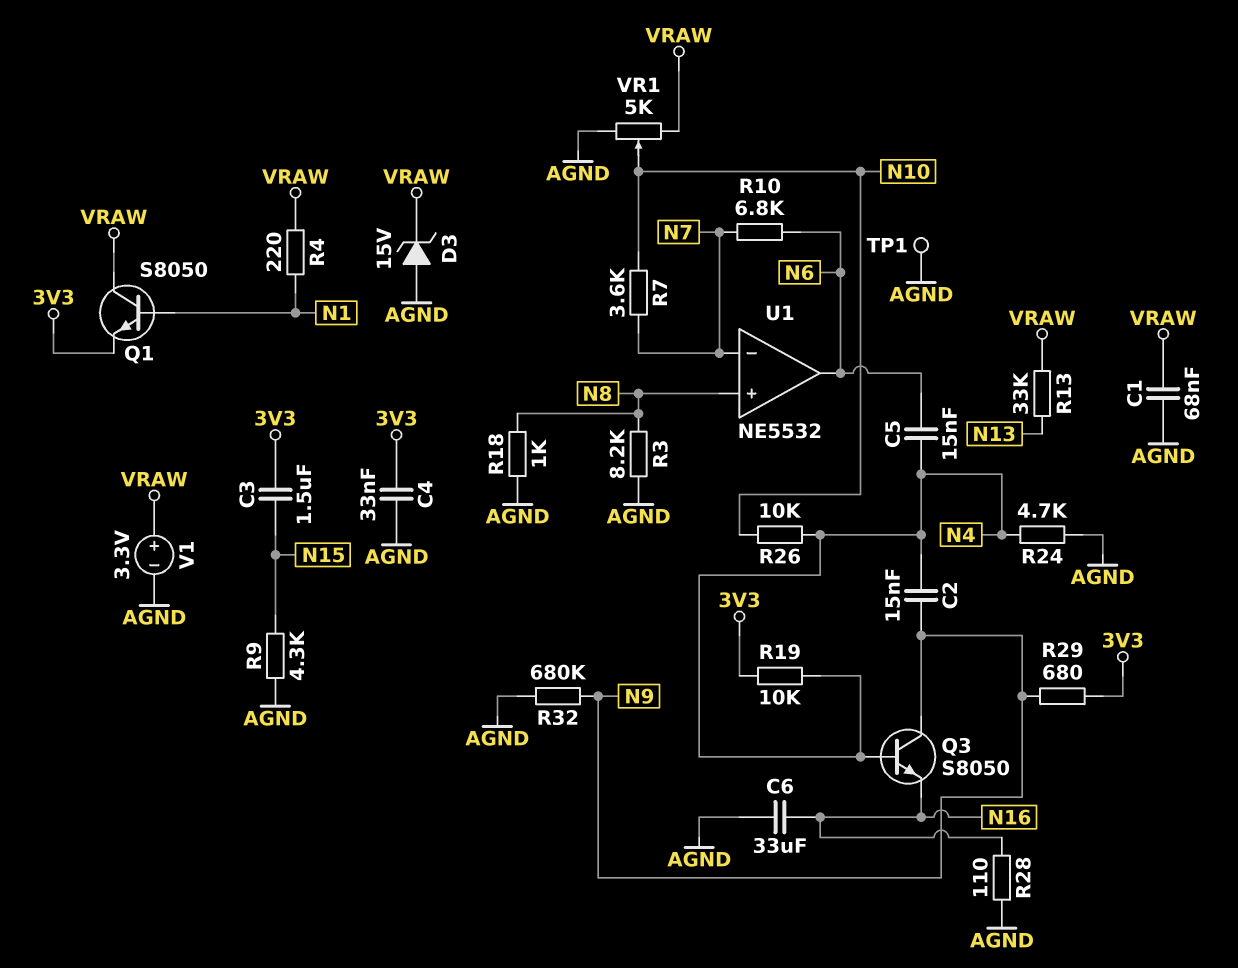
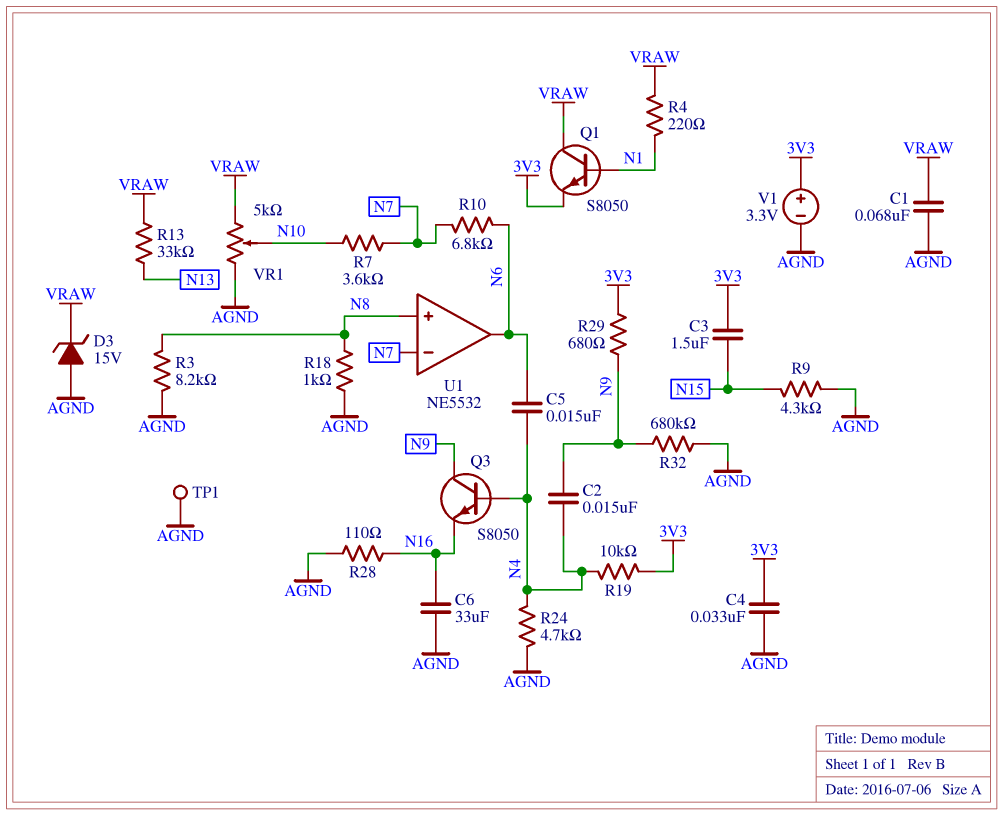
R26: 10k (N4, N10) -> none
V1: 3.3V (plus VRAW, minus AGND) -> 3.3V (plus 3V3, minus AGND)

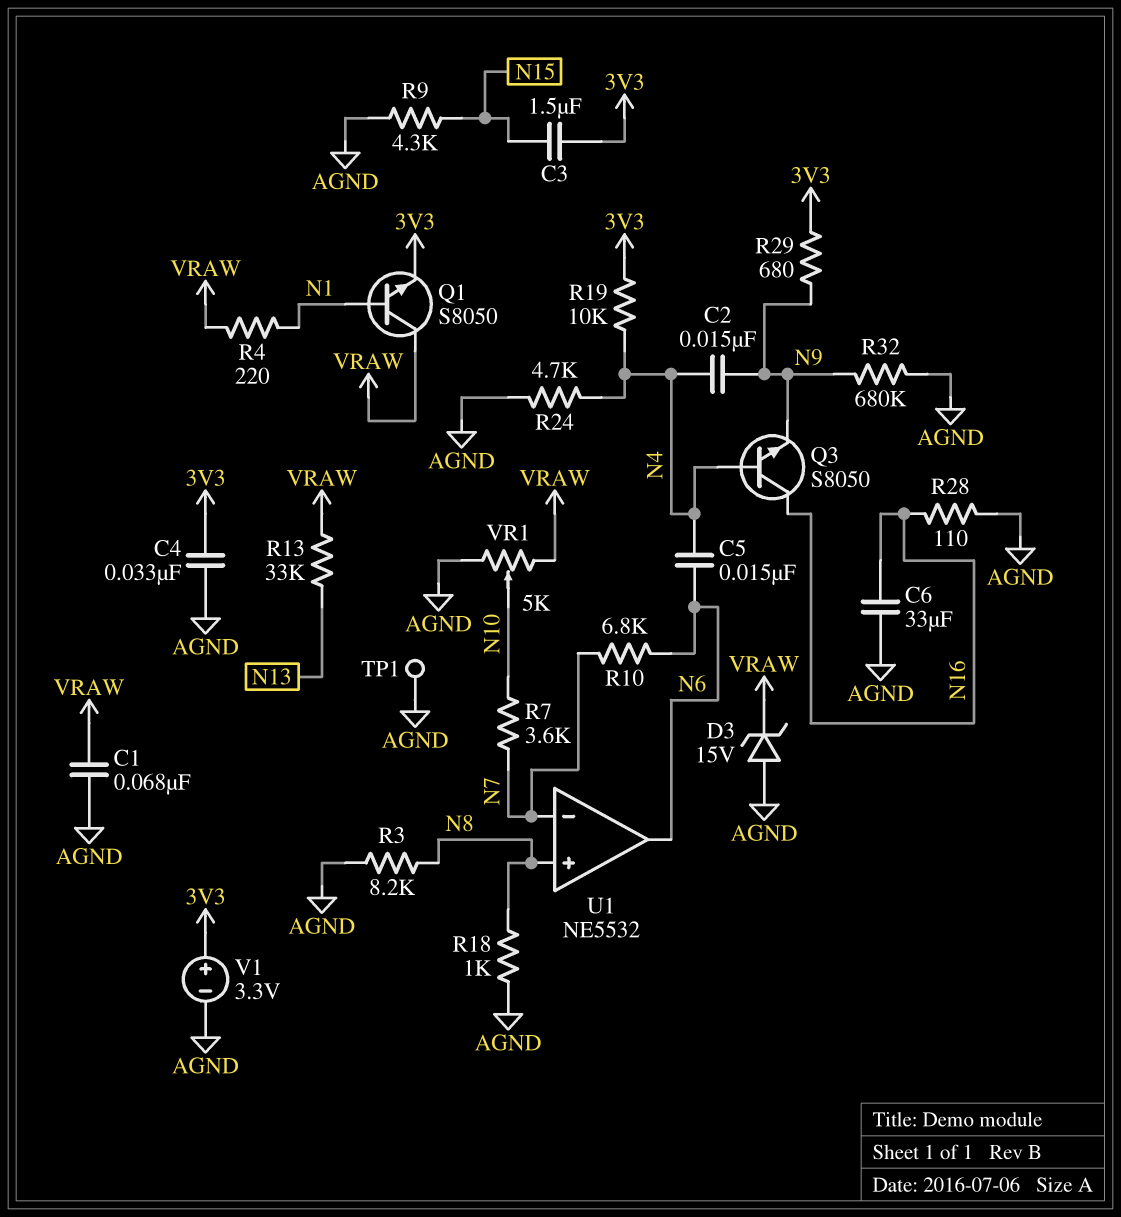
Q3: NPN S8050 (B N4, C N9, E N16) -> NPN S8050 (B N4, C N16, E N9)

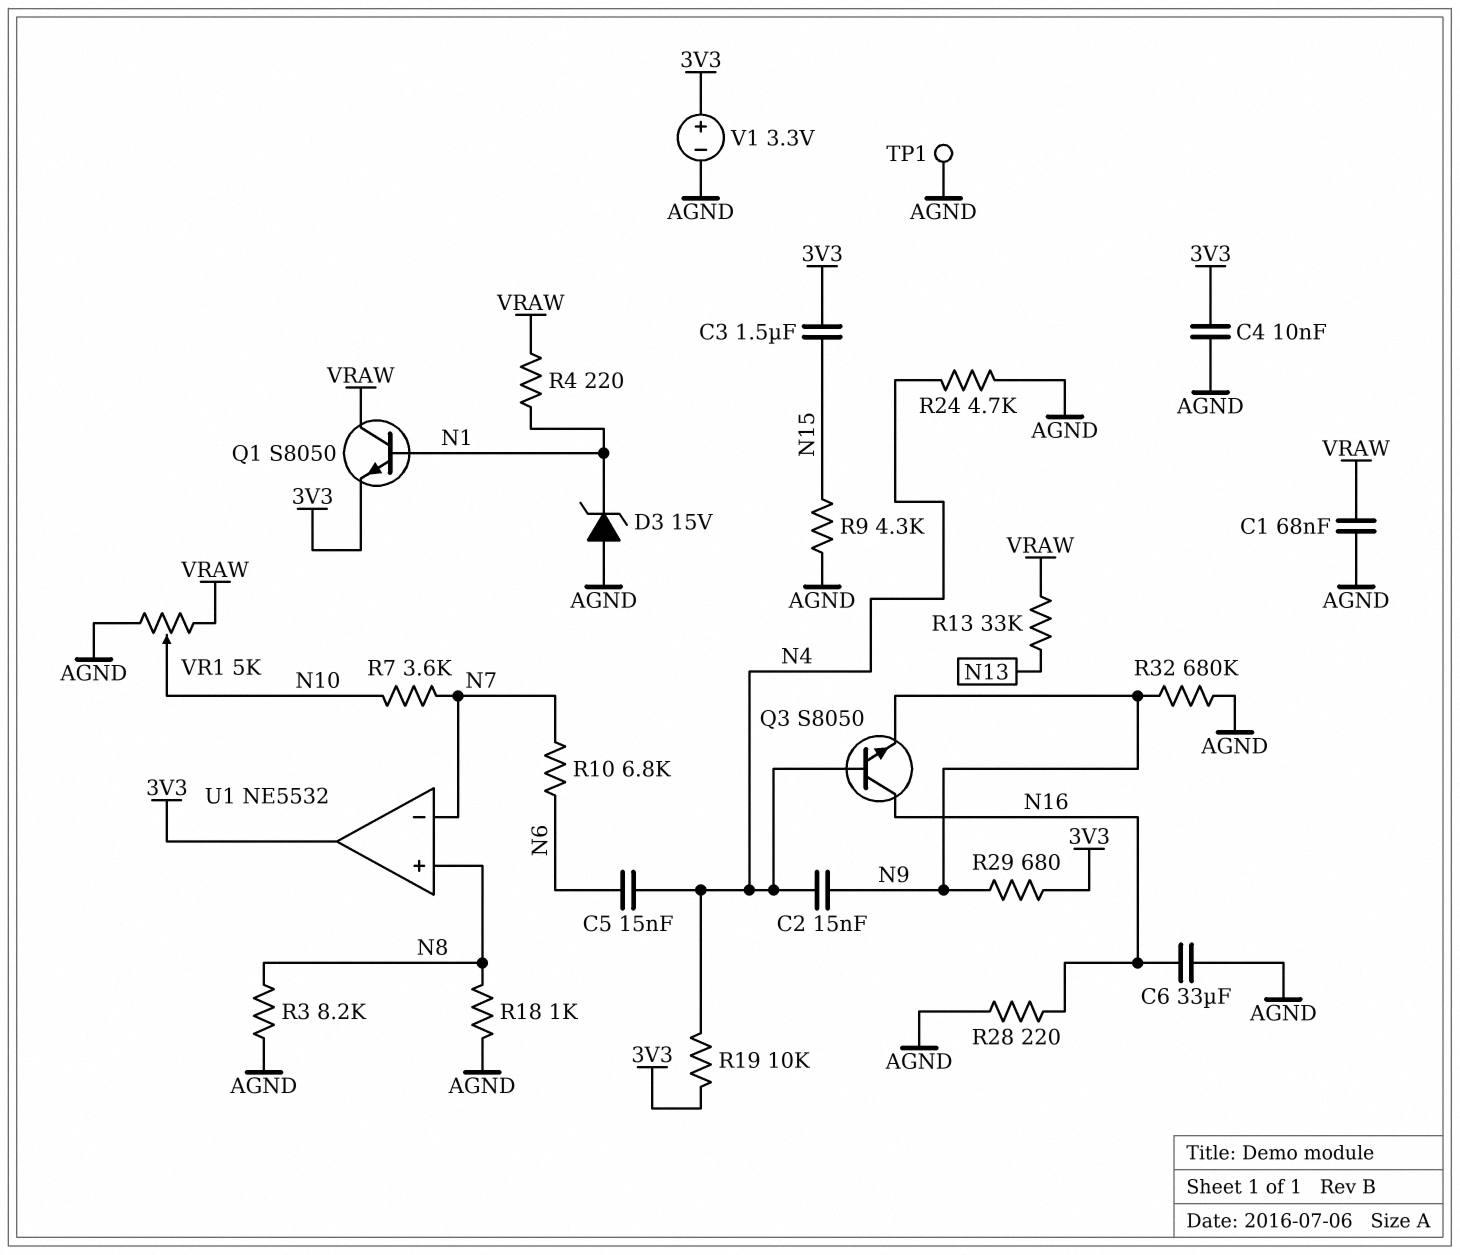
C4: 33nF (3V3, AGND) -> 10nF (3V3, AGND)
D3: zener 15V (A AGND, K VRAW) -> zener 15V (A AGND, K N1)
R28: 110 (AGND, N16) -> 220 (AGND, N16)
U1 pin out: N6 -> 3V3

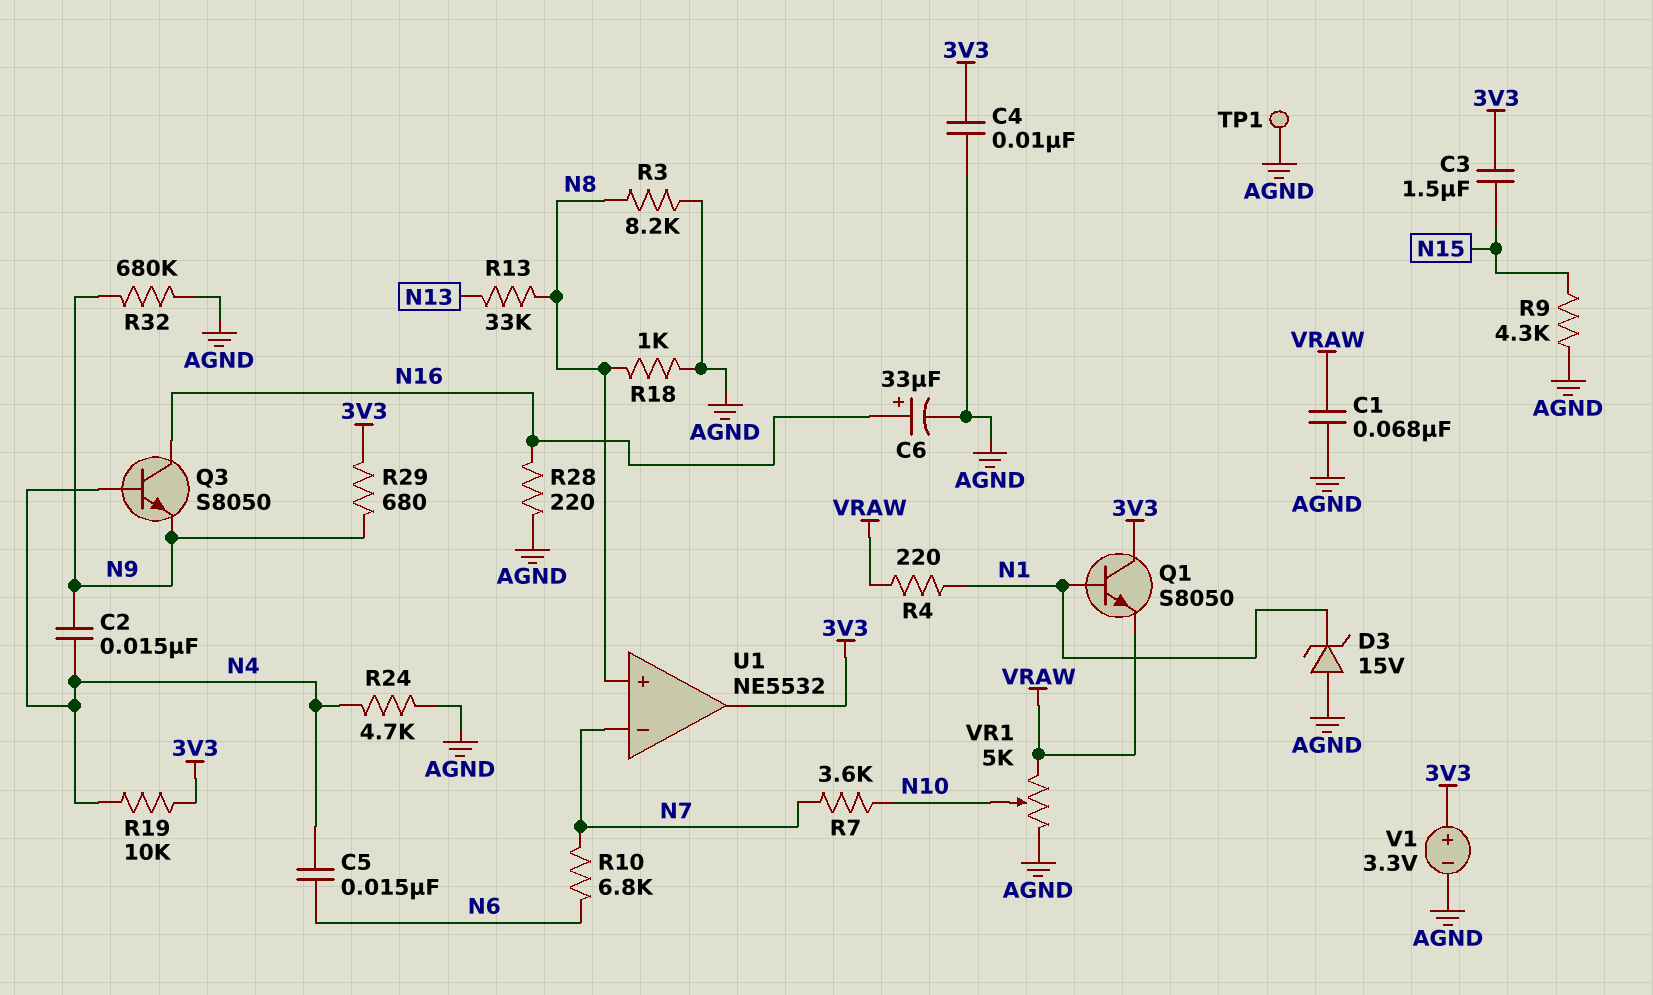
C6: 33uF (AGND, N16) -> 33uF (plus N16, minus AGND)
Q1: NPN S8050 (B N1, C VRAW, E 3V3) -> NPN S8050 (B N1, C 3V3, E VRAW)
R13: 33k (N13, VRAW) -> 33k (N8, N13)

